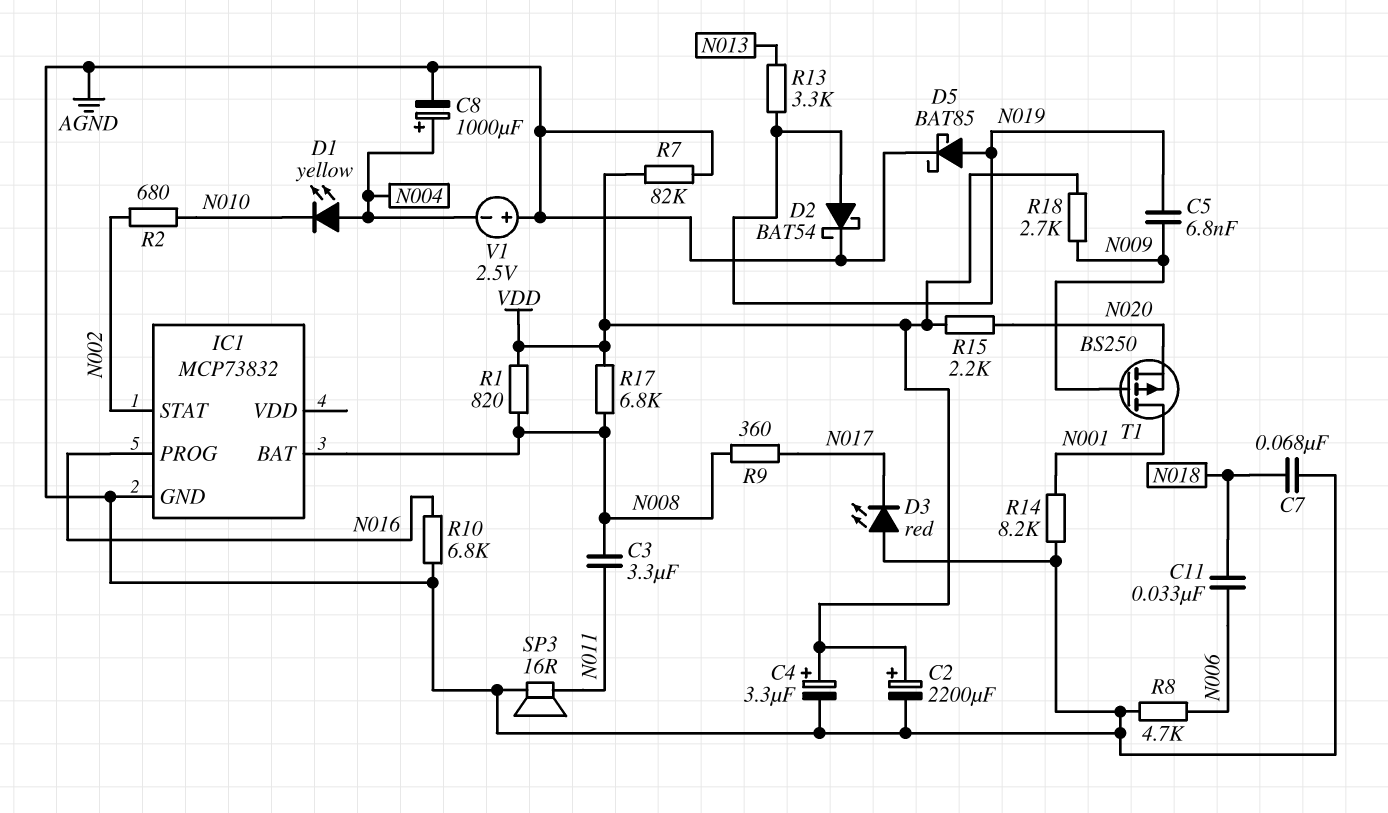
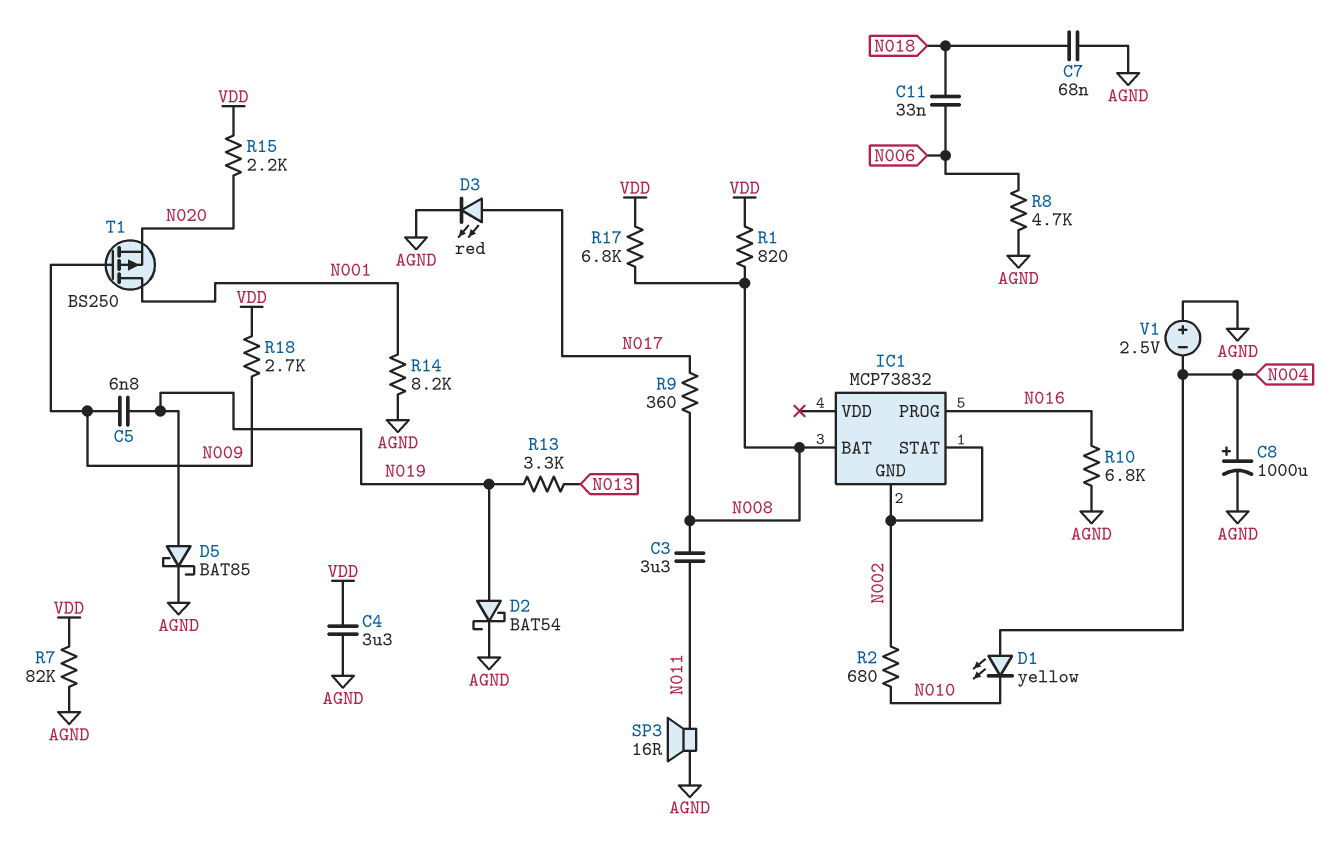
C2: 2200uF (plus VDD, minus AGND) -> none
C4: 3.3uF (plus VDD, minus AGND) -> 3.3uF (AGND, VDD)
D3: LED red (A AGND, K N017) -> LED red (A N017, K AGND)
IC1 pin GND: AGND -> N002

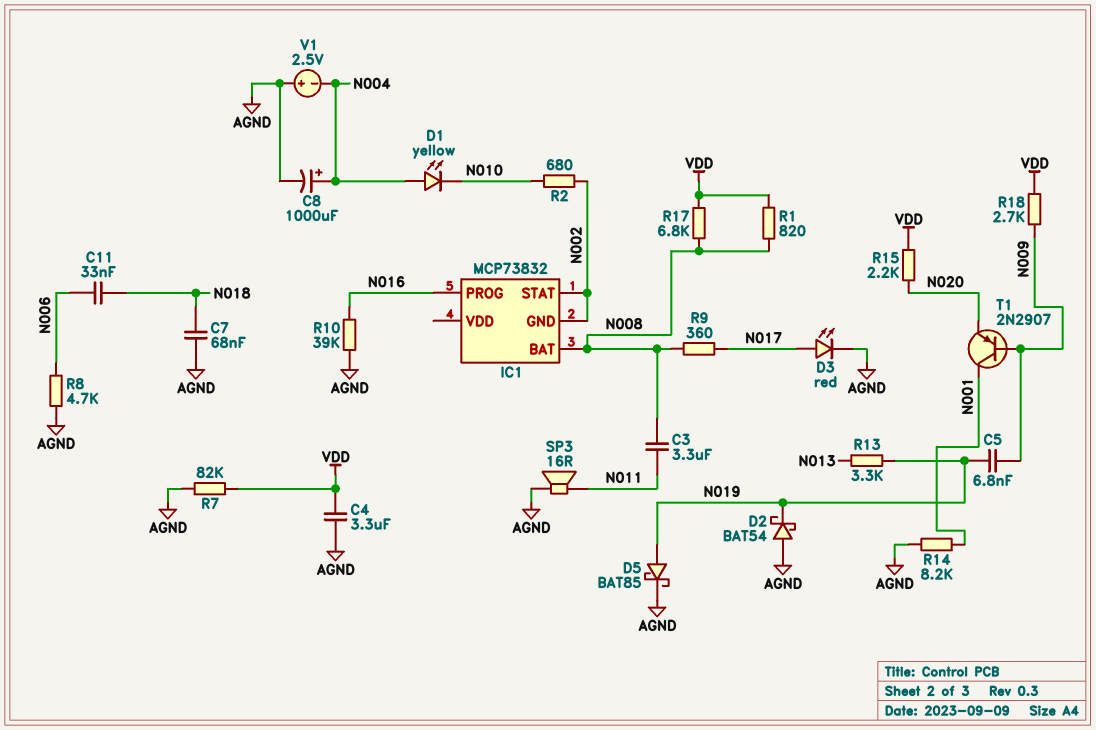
D2: schottky BAT54 (A N019, K AGND) -> schottky BAT54 (A AGND, K N019)
R10: 6.8k (AGND, N016) -> 39k (AGND, N016)
T1: PMOS BS250 (G N009, D N001, S N020) -> PNP 2N2907 (B N009, C N001, E N020)

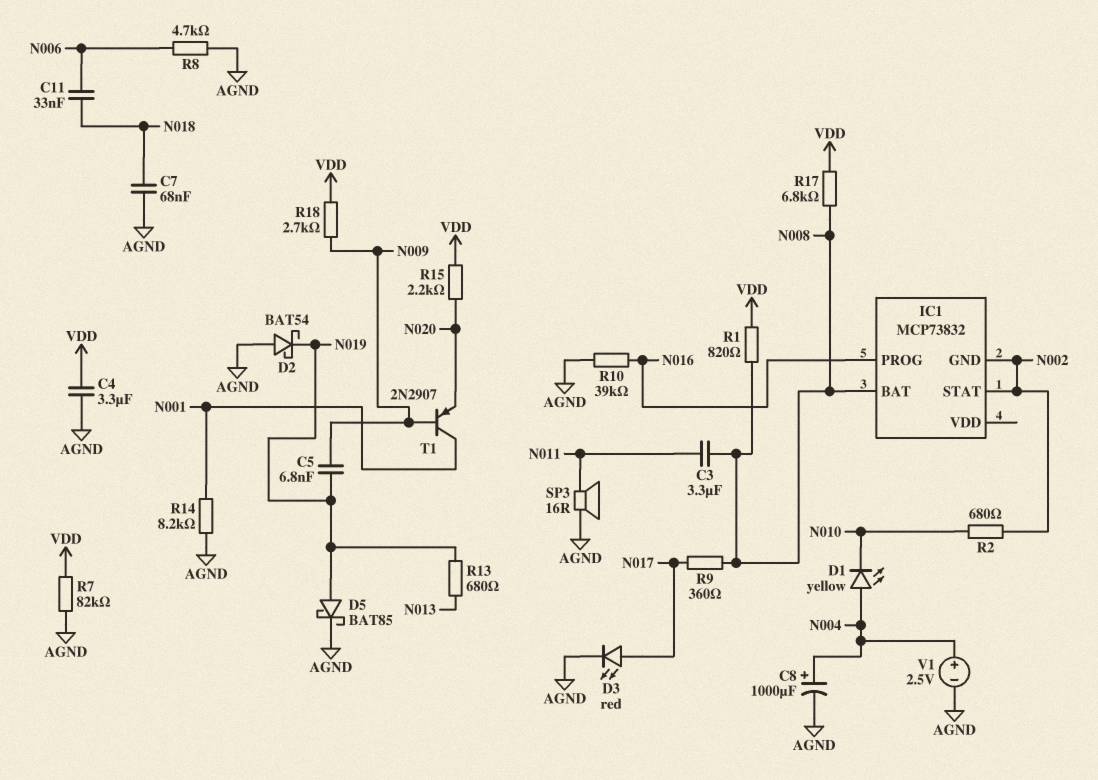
R13: 3.3k (N013, N019) -> 680 (N013, N019)
V1: 2.5V (plus AGND, minus N004) -> 2.5V (plus N004, minus AGND)

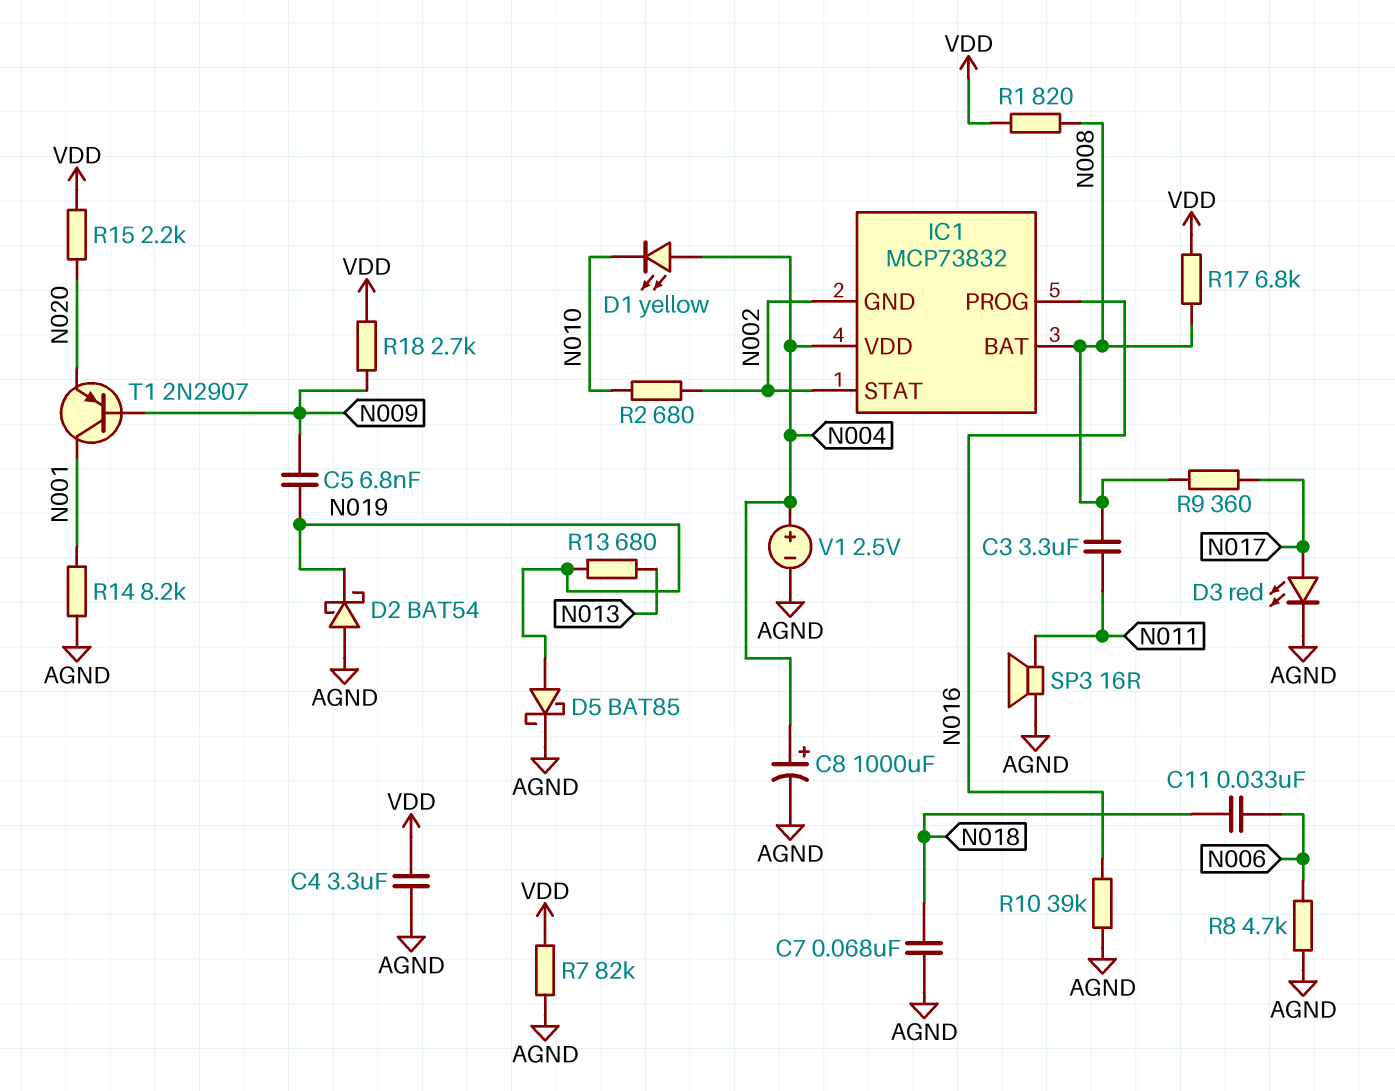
IC1 pin VDD: none -> N004

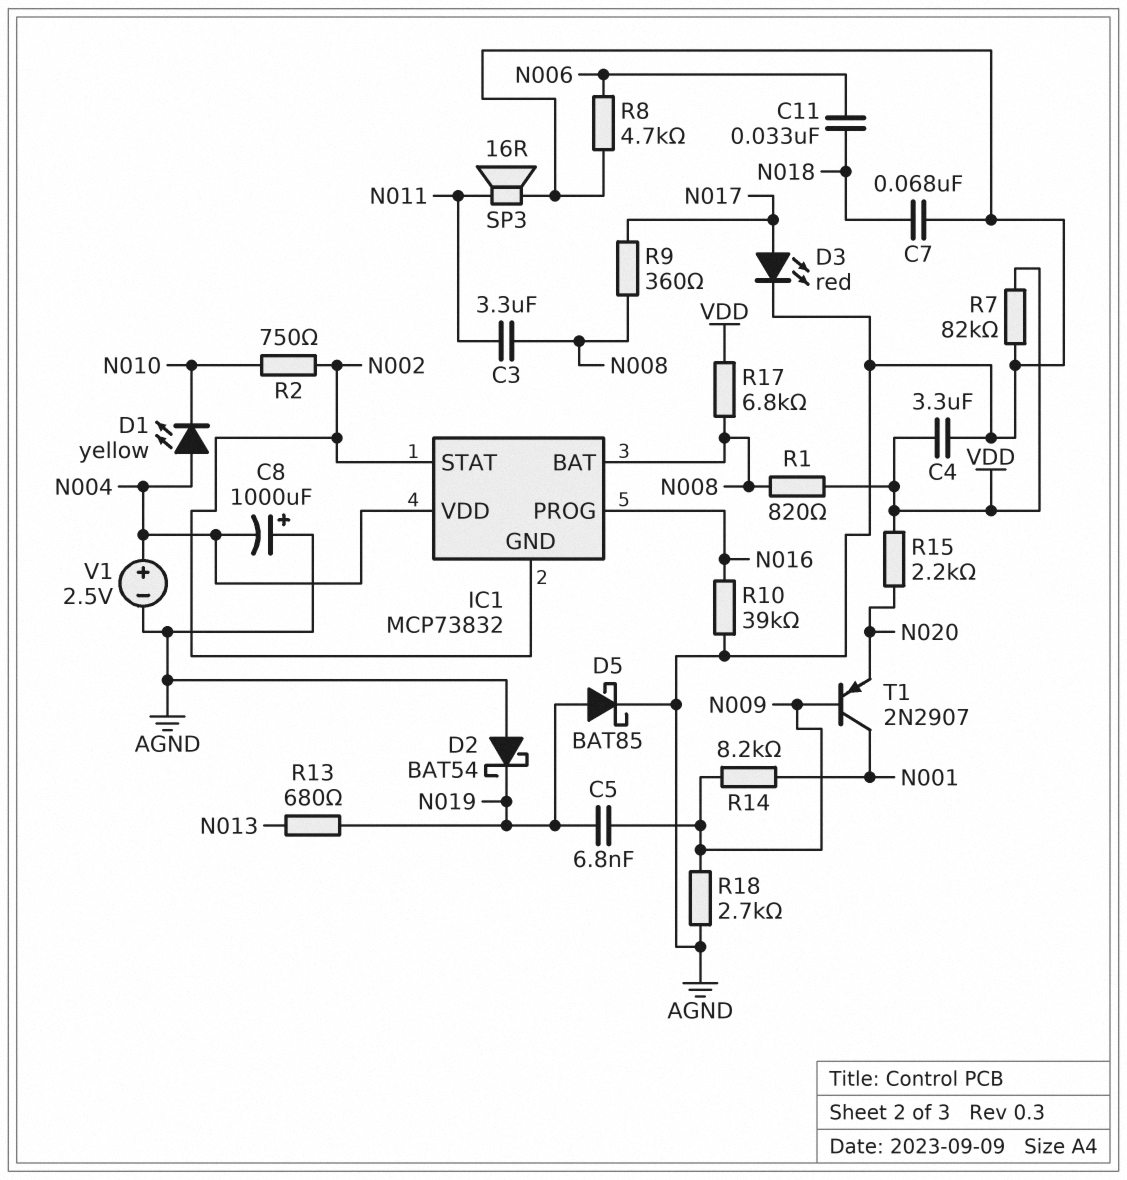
C8: 1000uF (plus N004, minus AGND) -> 1000uF (plus AGND, minus N004)
R2: 680 (N002, N010) -> 750 (N002, N010)
R14: 8.2k (AGND, N001) -> 8.2k (N001, N009)
R18: 2.7k (N009, VDD) -> 2.7k (AGND, N009)

